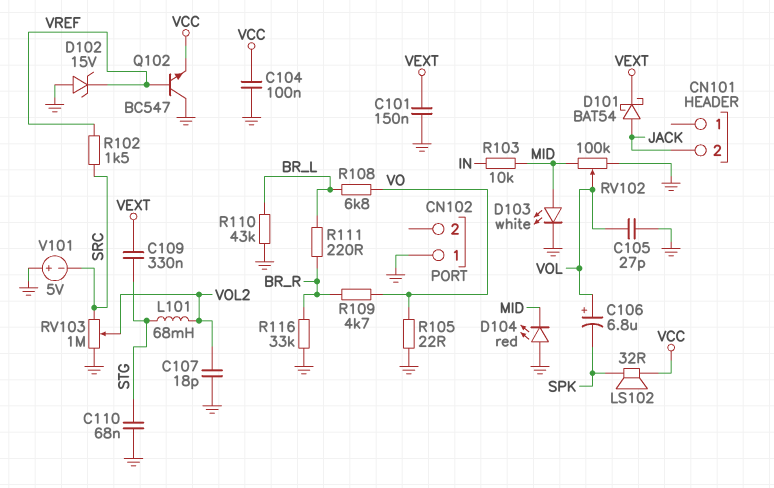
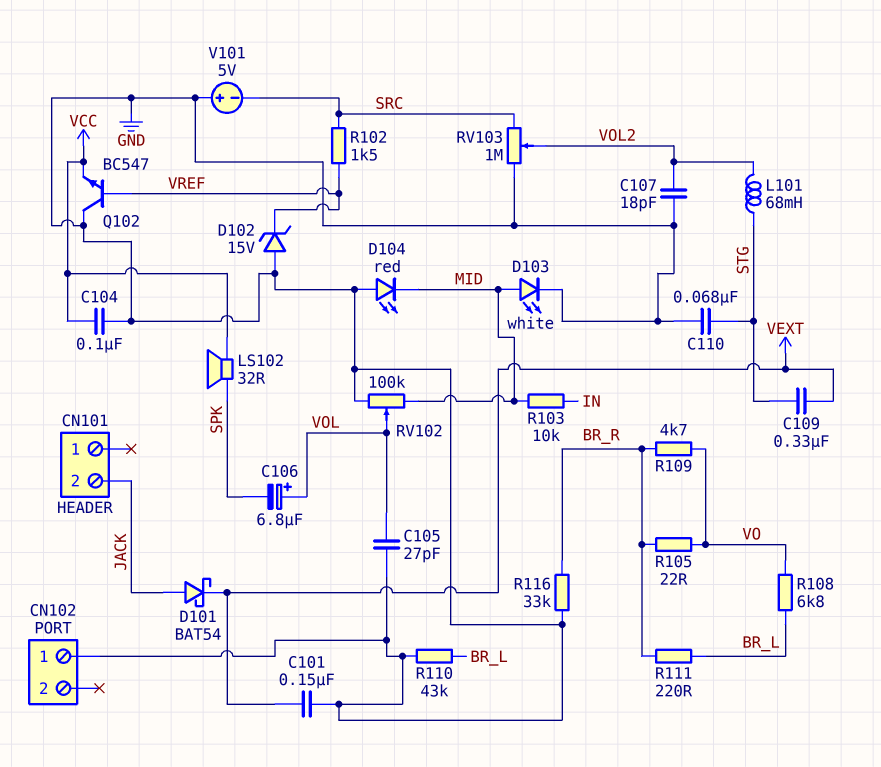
R105: 22 (GND, VO) -> 22 (BR_R, VO)

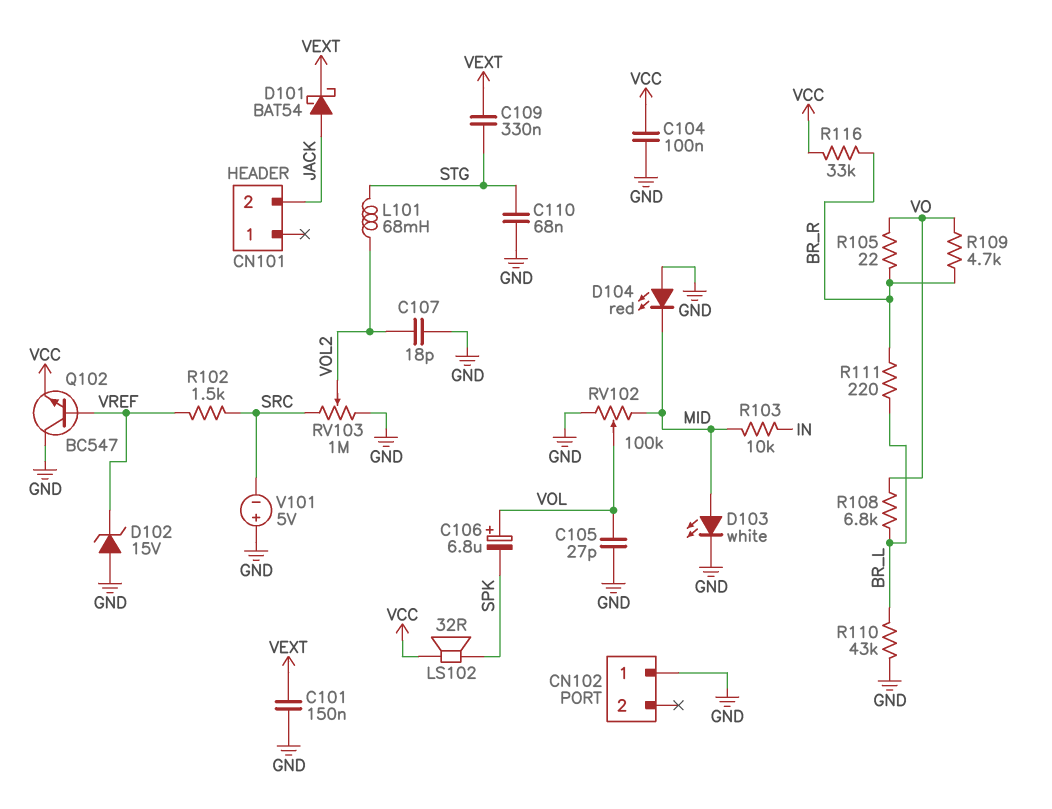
R116: 33k (BR_R, GND) -> 33k (BR_R, VCC)

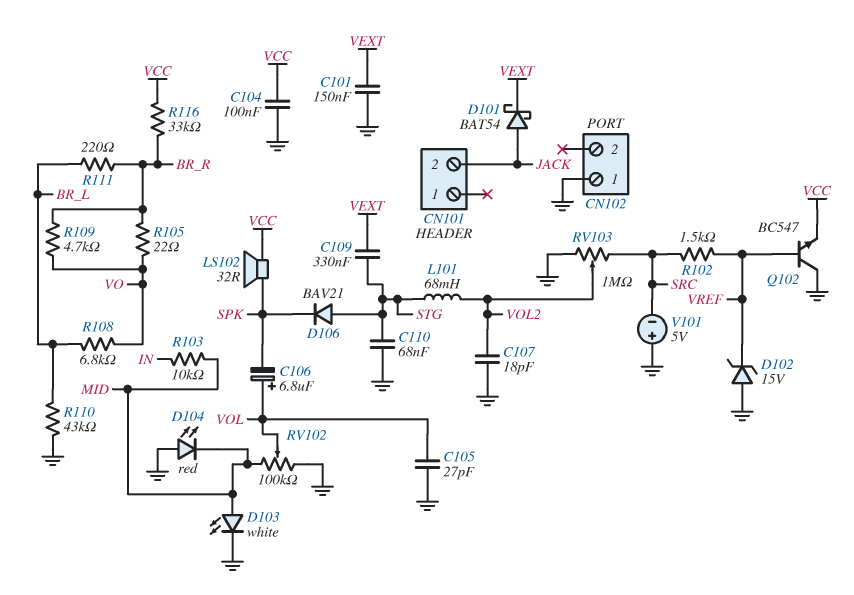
D106: none -> diode BAV21 (A STG, K SPK)

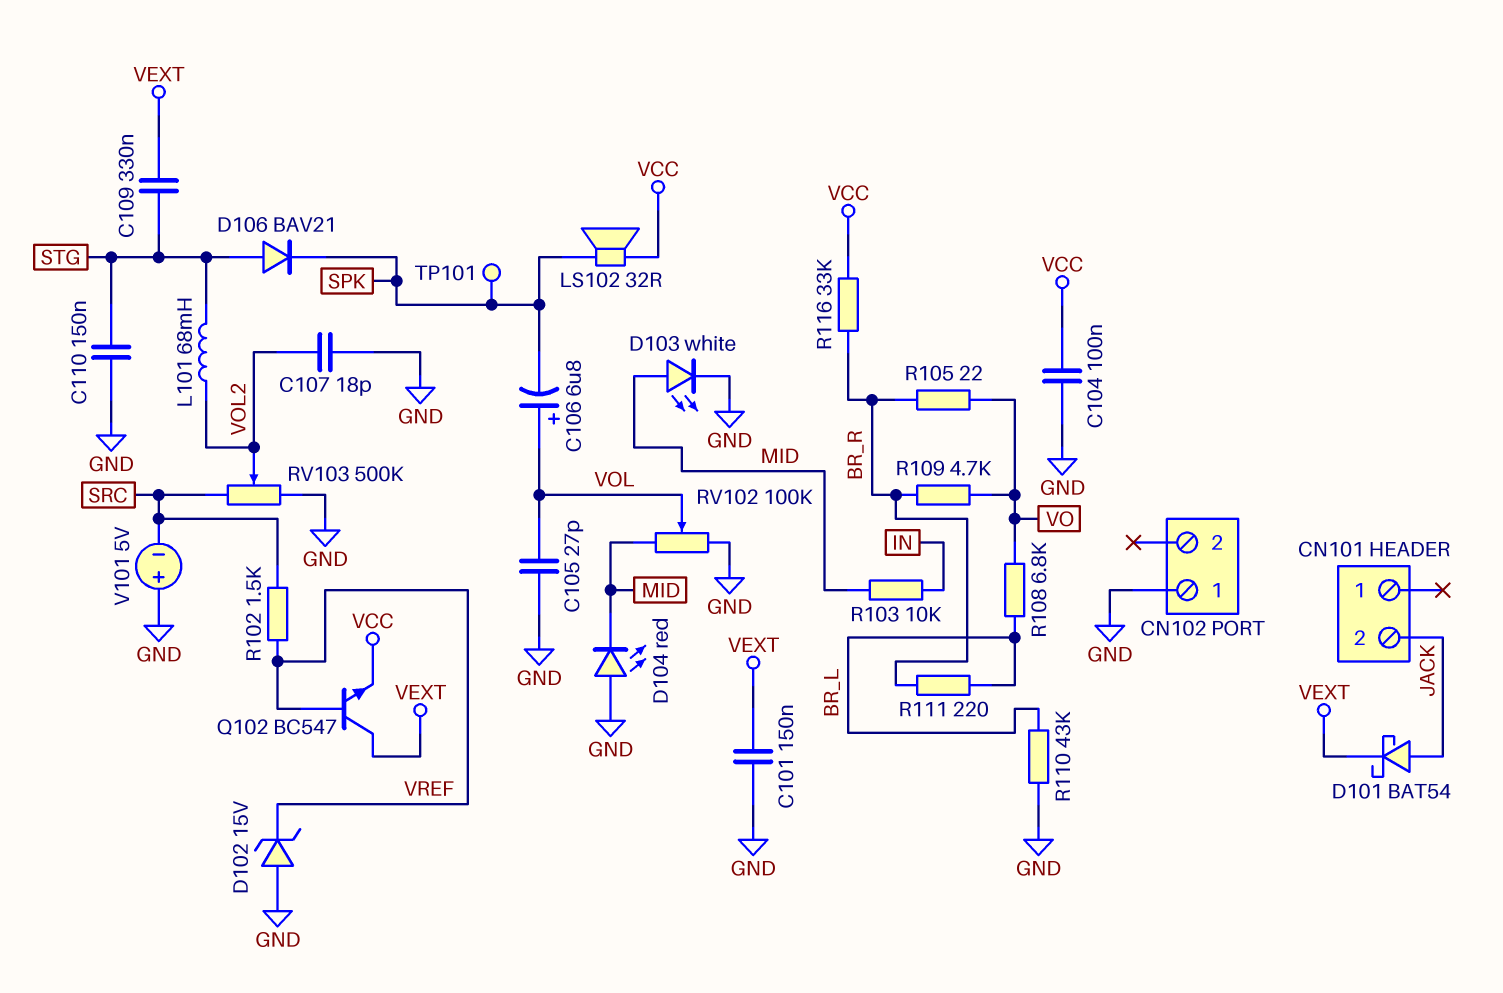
C110: 68nF (GND, STG) -> 150nF (GND, STG)
Q102: NPN BC547 (B VREF, C GND, E VCC) -> NPN BC547 (B VREF, C VEXT, E VCC)
RV103: 1M (GND, SRC, wiper VOL2) -> 500k (GND, SRC, wiper VOL2)
TP101: none -> test point (SPK)

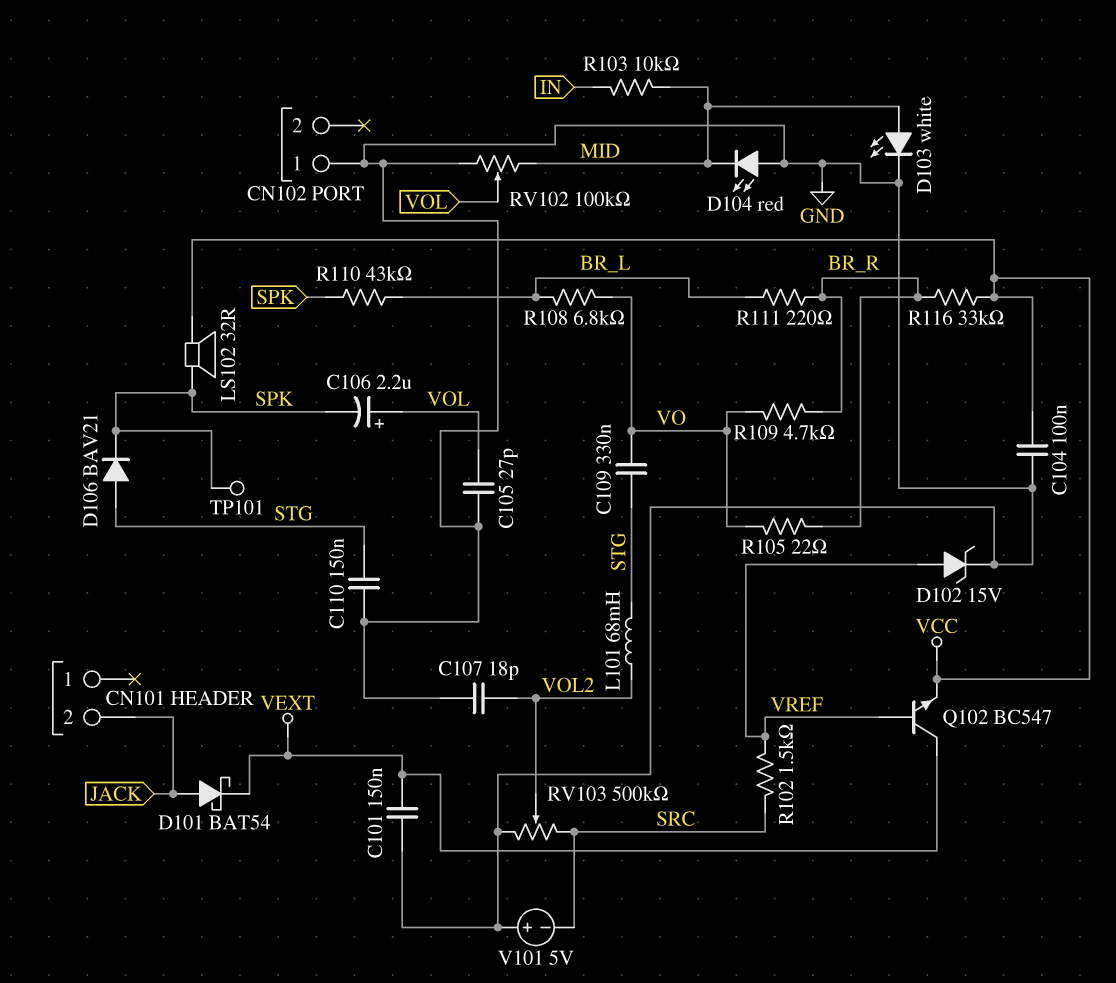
C106: 6.8uF (plus VOL, minus SPK) -> 2.2uF (plus VOL, minus SPK)
C109: 330nF (STG, VEXT) -> 330nF (STG, VO)
D102: zener 15V (A GND, K VREF) -> zener 15V (A VREF, K GND)
R110: 43k (BR_L, GND) -> 43k (BR_L, SPK)

